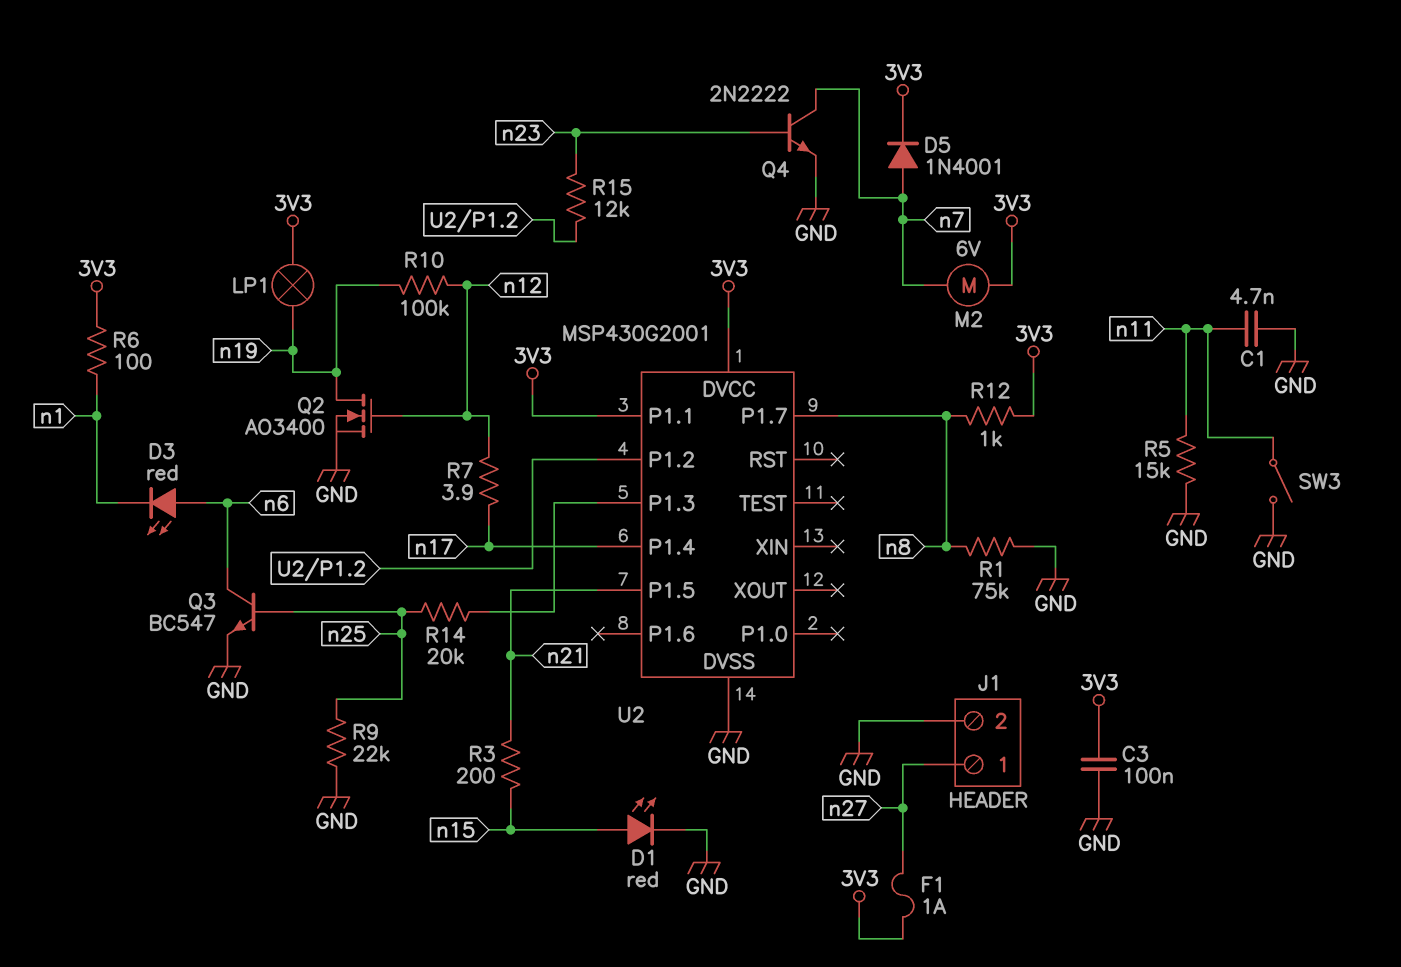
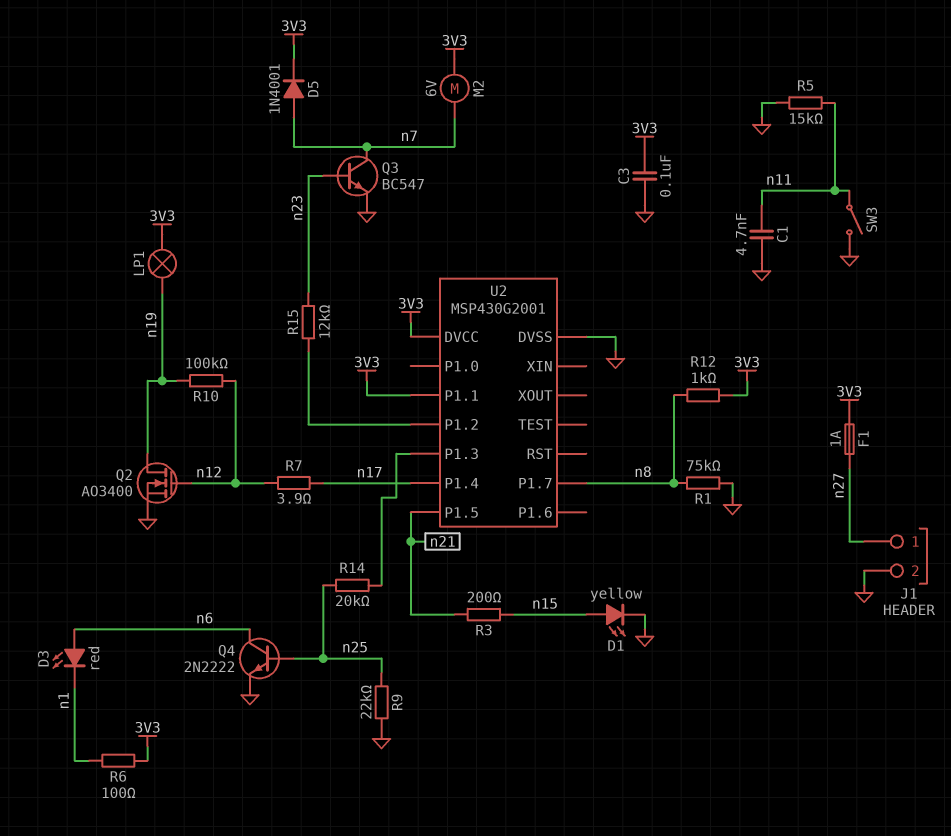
D1: LED red (A n15, K GND) -> LED yellow (A n15, K GND)
Q3: NPN BC547 (B n25, C n6, E GND) -> NPN BC547 (B n23, C n7, E GND)
Q4: NPN 2N2222 (B n23, C n7, E GND) -> NPN 2N2222 (B n25, C n6, E GND)

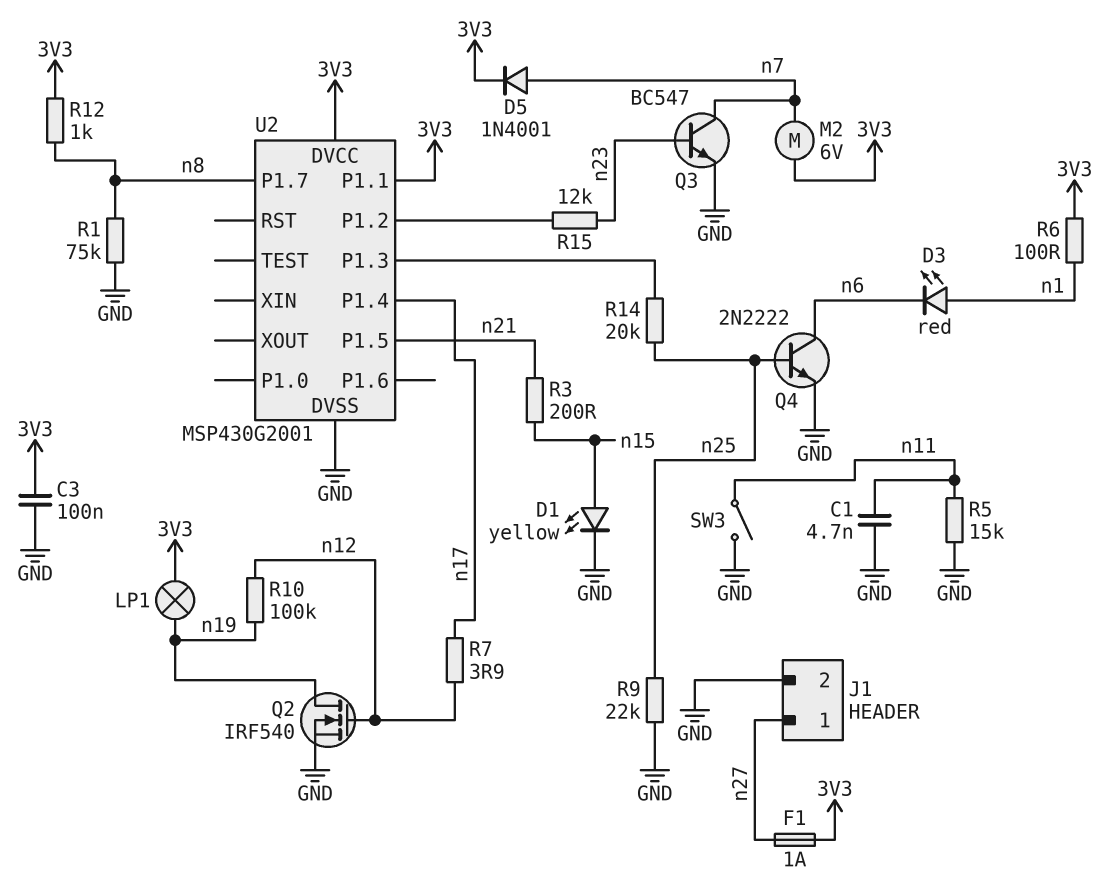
D3: LED red (A n6, K n1) -> LED red (A n1, K n6)
Q2: NMOS AO3400 (G n12, D n19, S GND) -> NMOS IRF540 (G n12, D n19, S GND)

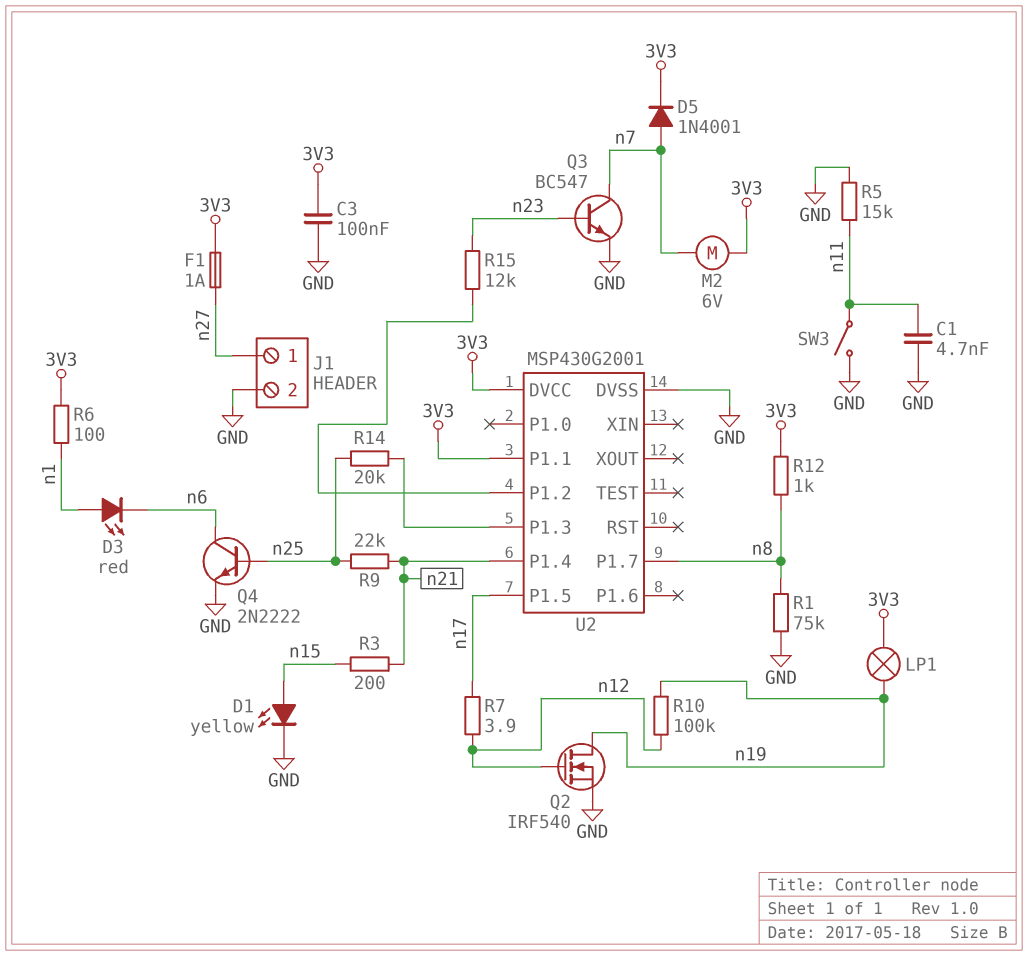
R9: 22k (GND, n25) -> 22k (n21, n25)
U2 pin P1.4: n17 -> n21
U2 pin P1.5: n21 -> n17

